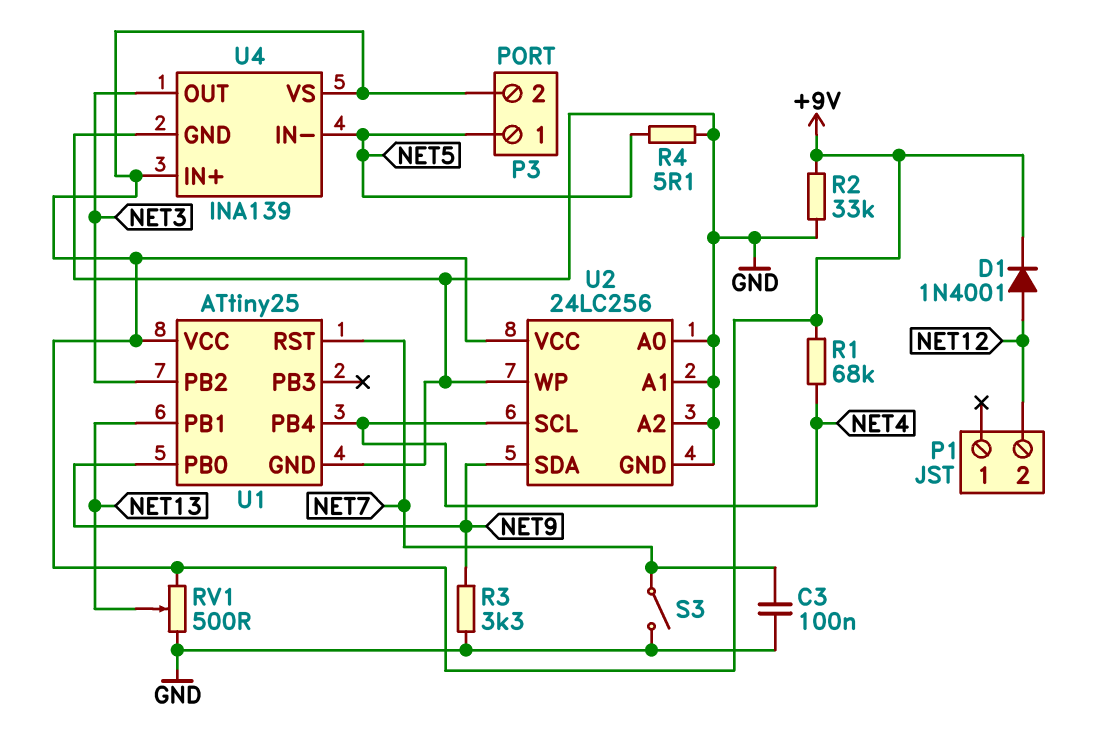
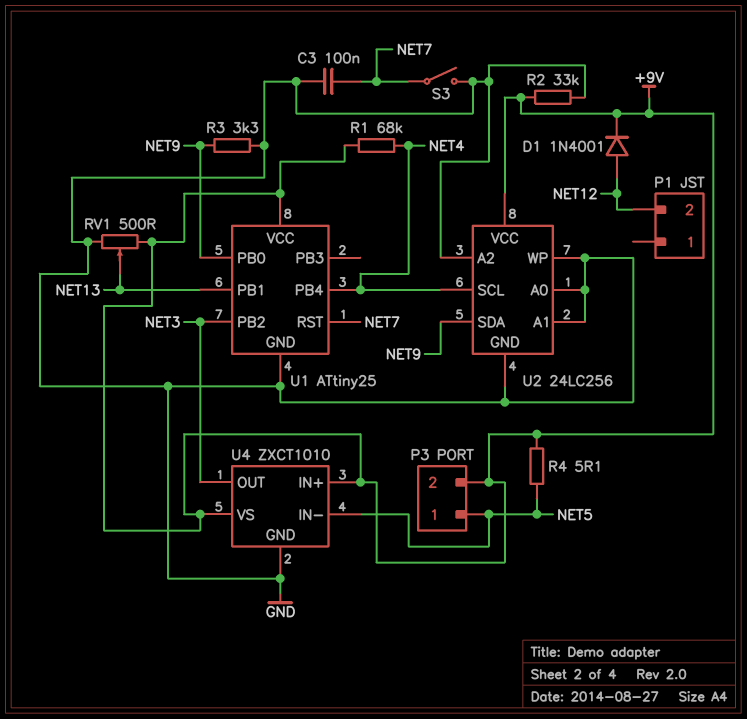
R4: 5.1 (GND, NET5) -> 5.1 (+9V, NET5)
U4: INA139 -> ZXCT1010

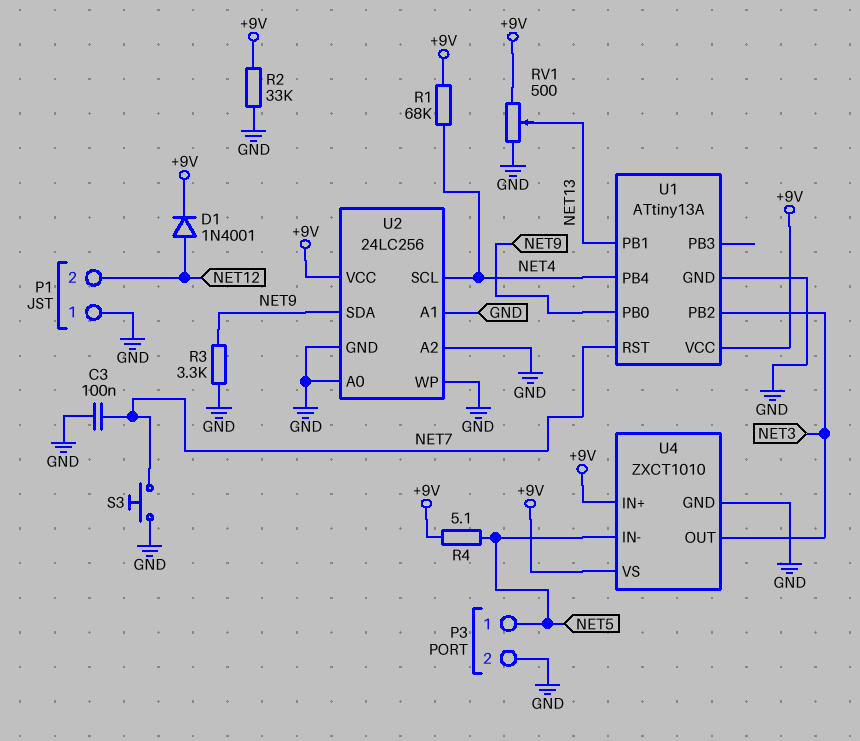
P1 pin 1: none -> GND
P3 pin 2: +9V -> GND
S3: switch (GND, NET7) -> button (GND, NET7)
U1: ATtiny25 -> ATtiny13A

